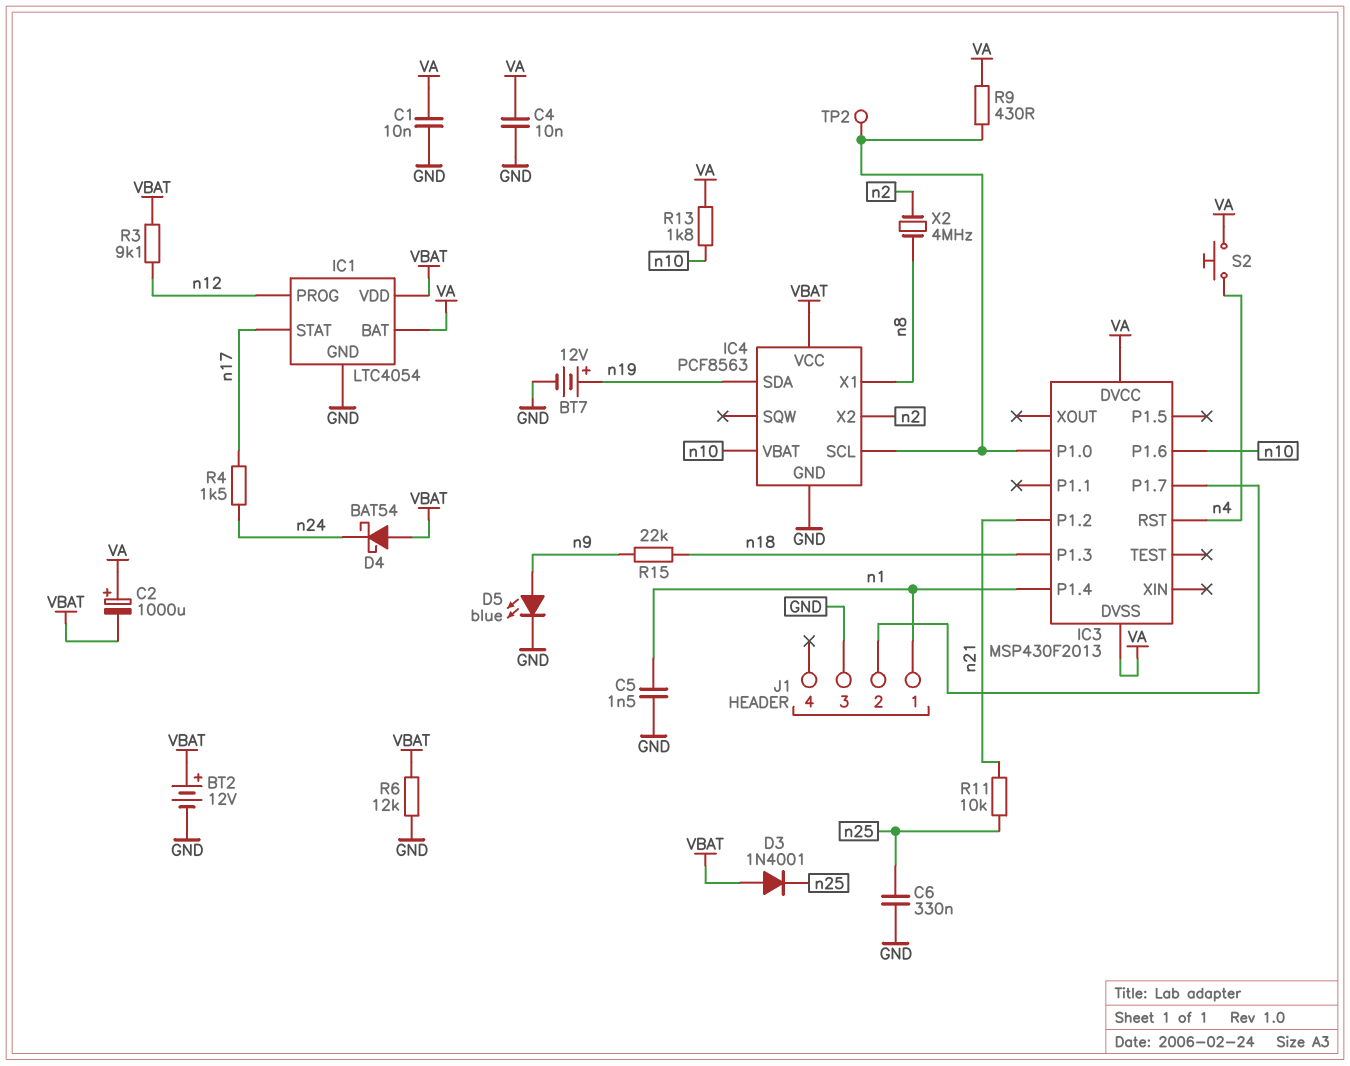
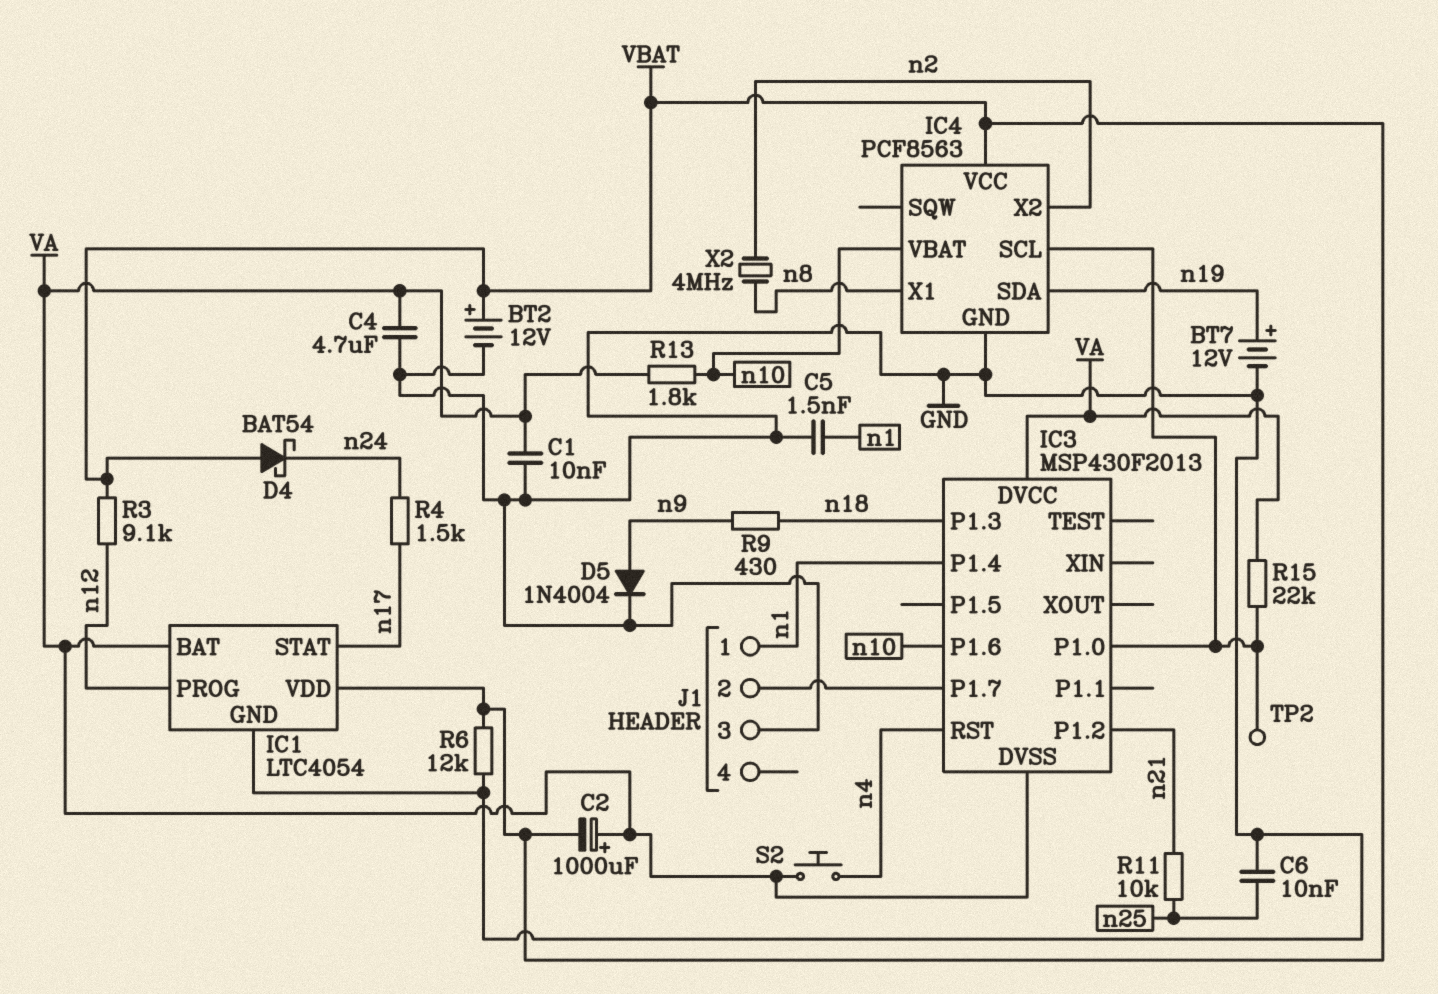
C4: 10nF (GND, VA) -> 4.7uF (GND, VA)
C6: 330nF (GND, n25) -> 10nF (GND, n25)
D3: diode 1N4001 (A VBAT, K n25) -> none
D5: LED blue (A n9, K GND) -> diode 1N4004 (A n9, K GND)
R9: 430 (IC3/P1.0, VA) -> 430 (n9, n18)
R15: 22k (n9, n18) -> 22k (IC3/P1.0, VA)

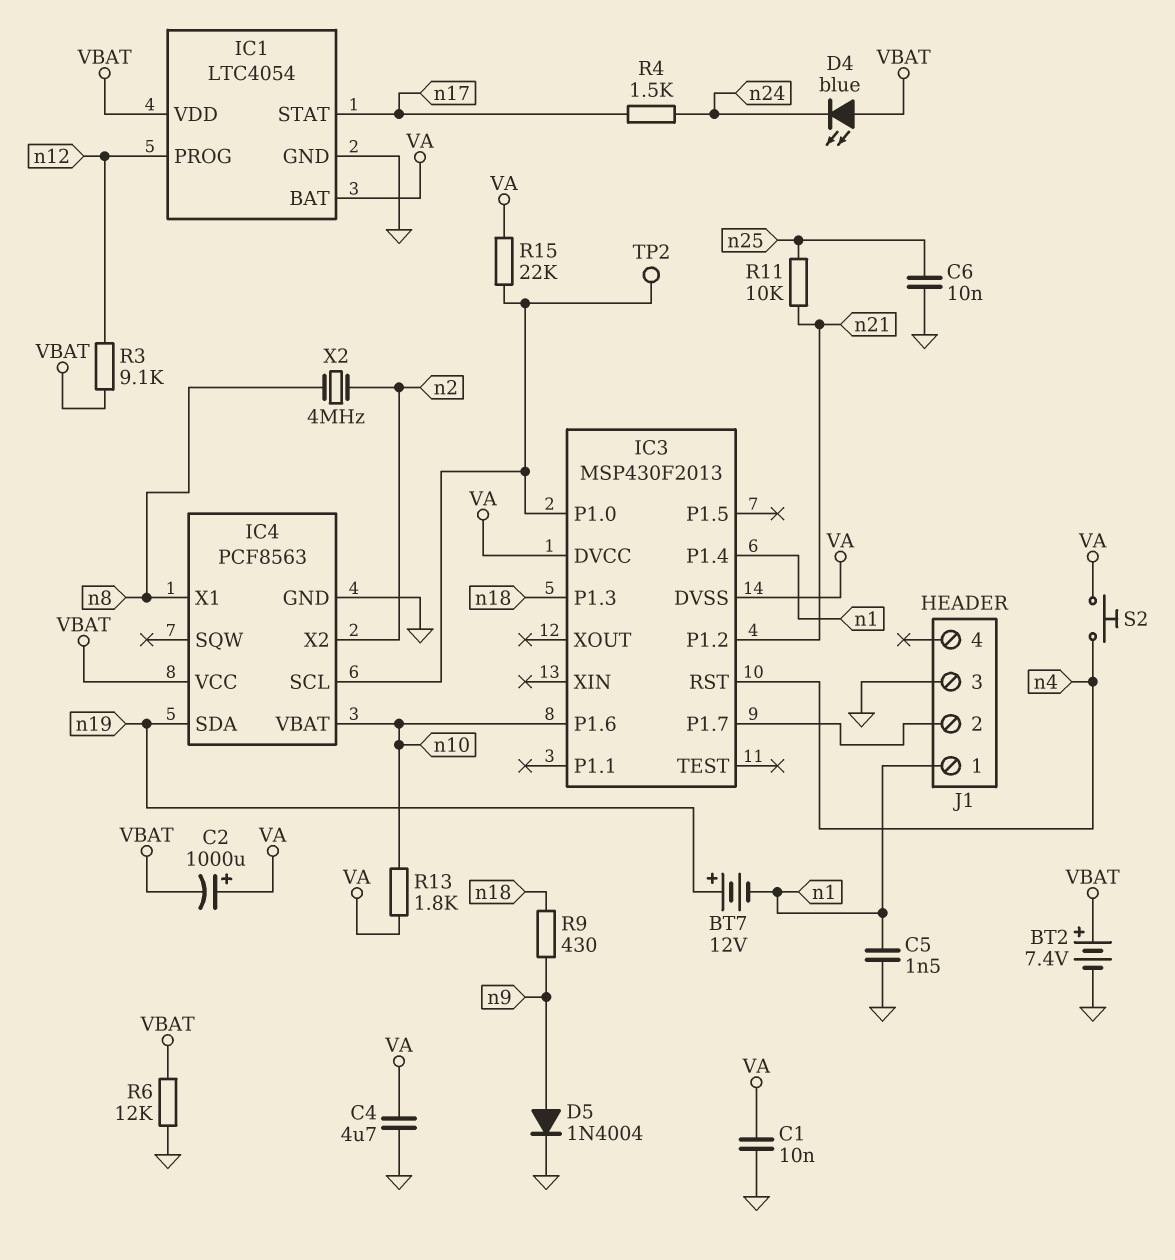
BT2: 12V (plus VBAT, minus GND) -> 7.4V (plus VBAT, minus GND)
BT7: 12V (plus n19, minus GND) -> 12V (plus n19, minus n1)
D4: schottky BAT54 (A VBAT, K n24) -> LED blue (A VBAT, K n24)

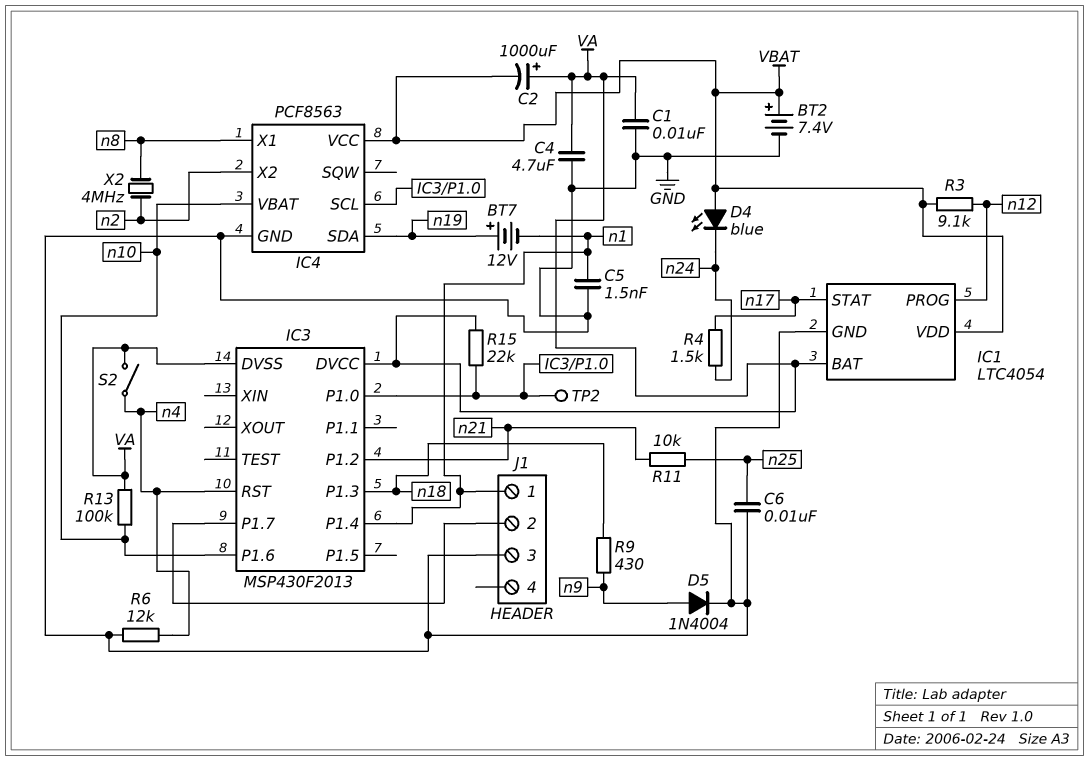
R6: 12k (GND, VBAT) -> 12k (GND, n4)
R13: 1.8k (VA, n10) -> 100k (VA, n10)
S2: button (VA, n4) -> switch (VA, n4)

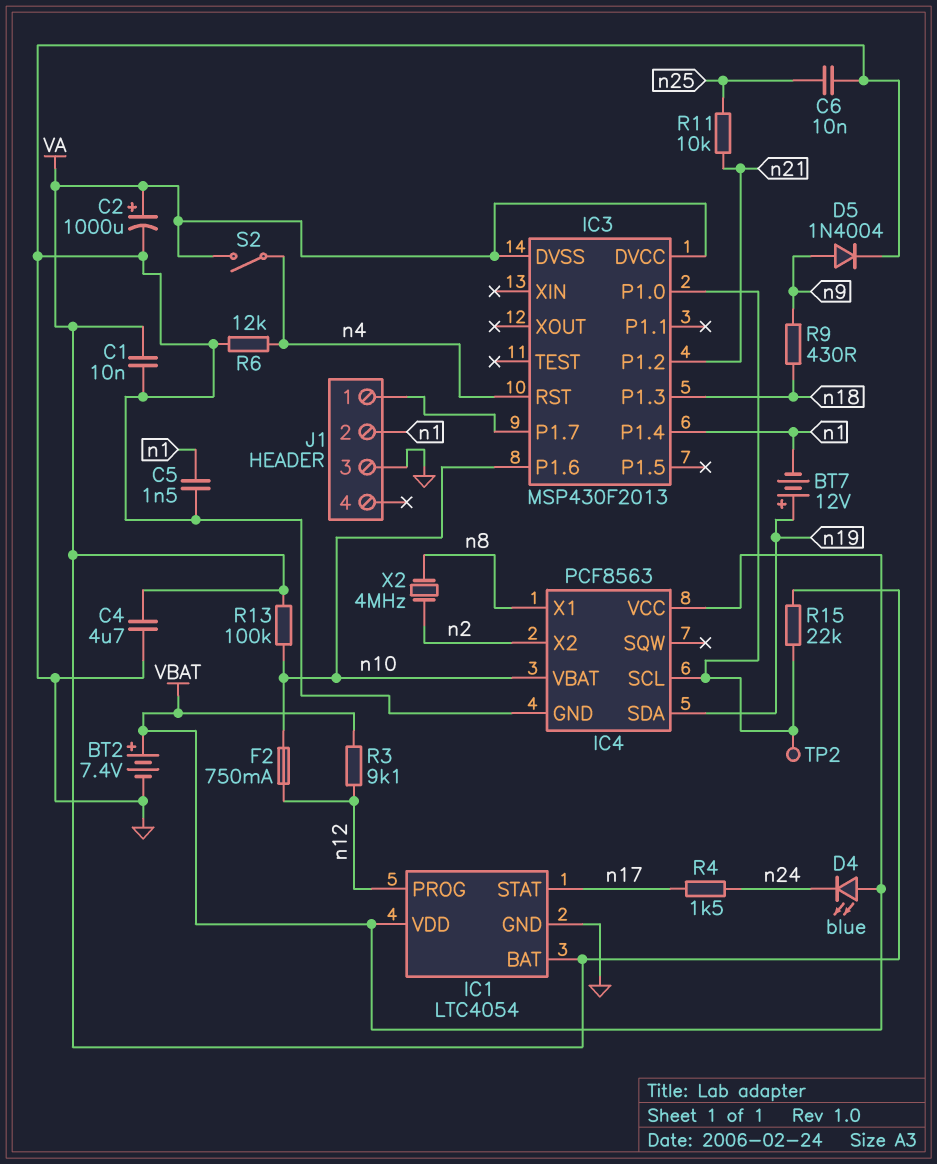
C2: 1000uF (plus VA, minus VBAT) -> 1000uF (plus VA, minus GND)
F2: none -> 750mA (n10, n12)
J1 pin 1: n1 -> IC3/P1.7
J1 pin 2: IC3/P1.7 -> n1

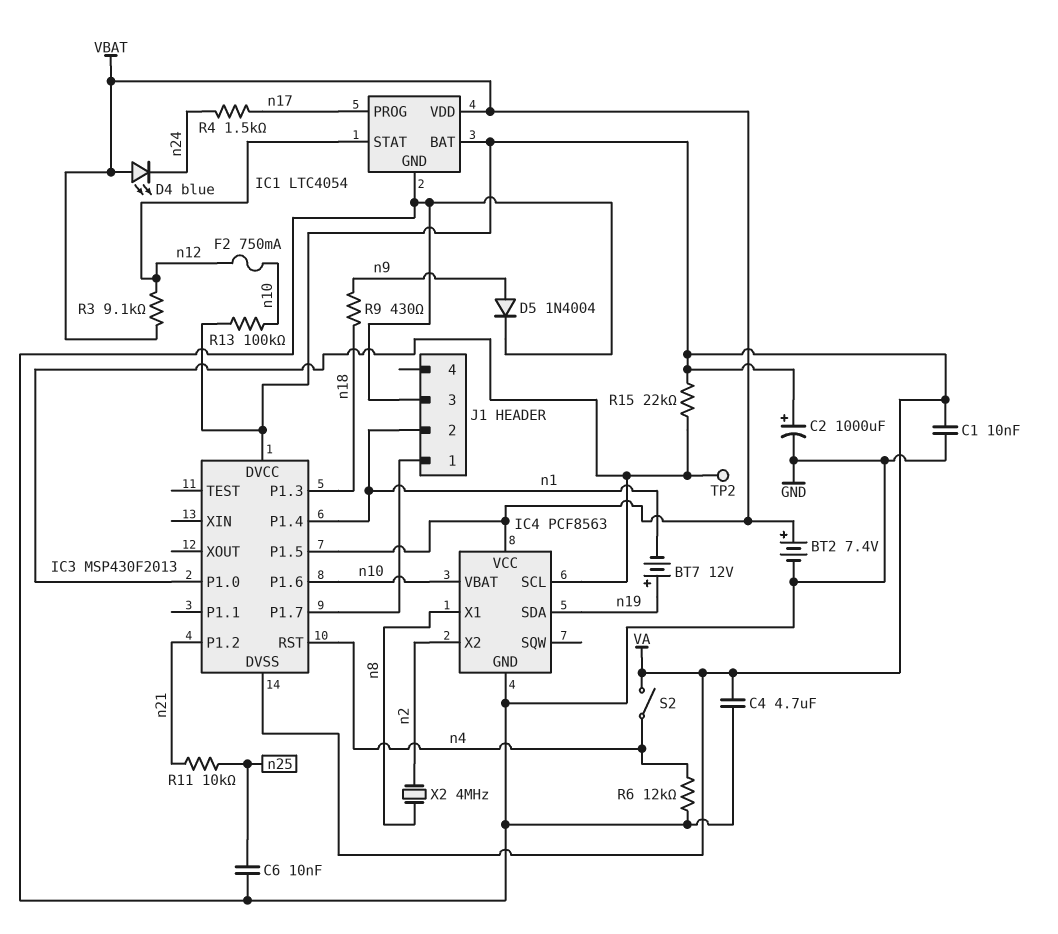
C5: 1.5nF (GND, n1) -> none
IC1 pin PROG: n12 -> n17
IC1 pin STAT: n17 -> n12
IC3 pin P1.5: none -> VBAT

